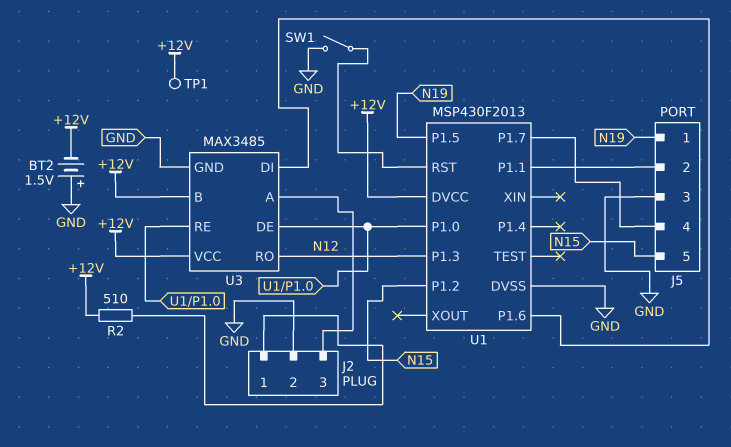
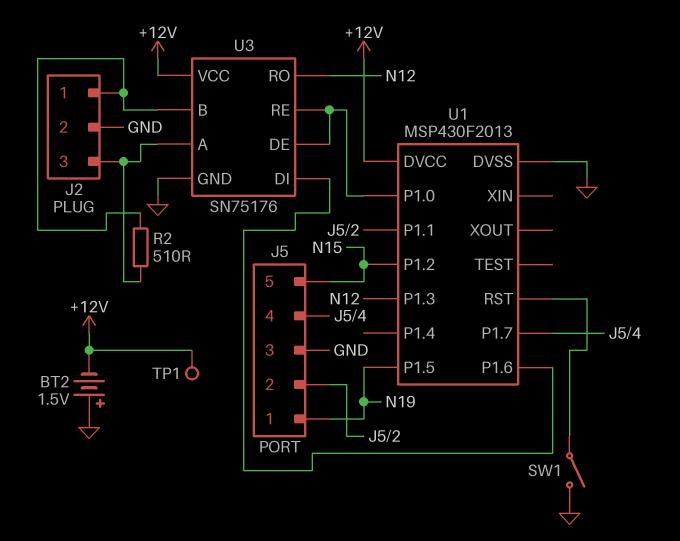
R2: 510 (+12V, J2/1) -> 510 (J2/1, J2/3)
U3: MAX3485 -> SN75176
U3 pin B: +12V -> J2/1

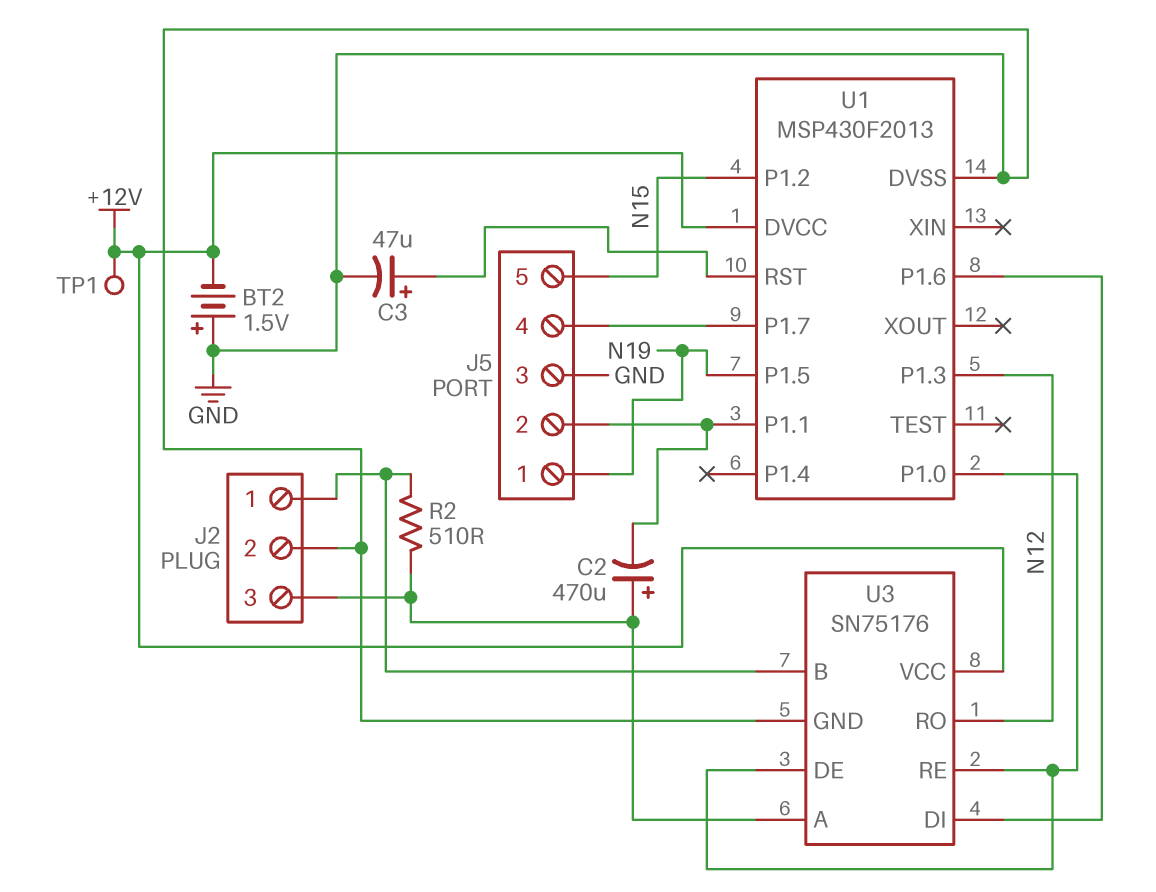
C2: none -> 470uF (plus J2/3, minus J5/2)
C3: none -> 47uF (plus U1/RST, minus GND)
SW1: switch (GND, U1/RST) -> none

